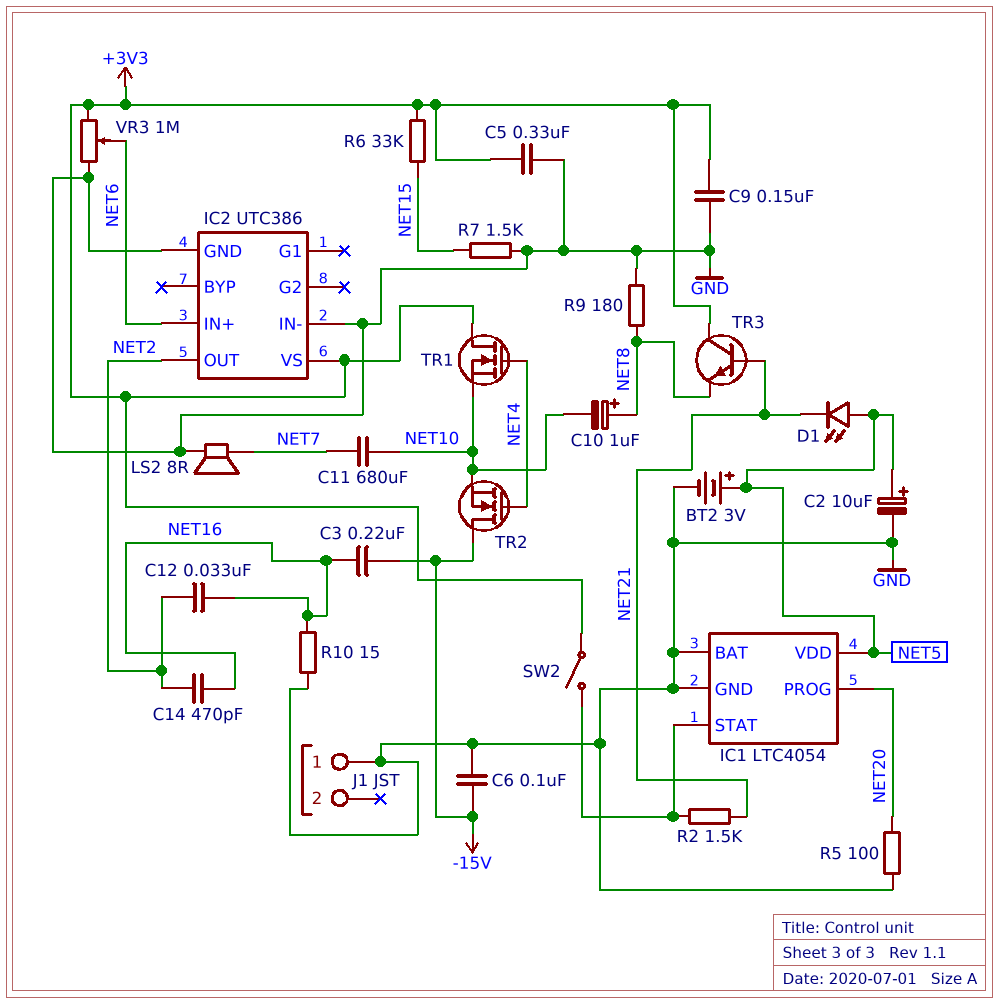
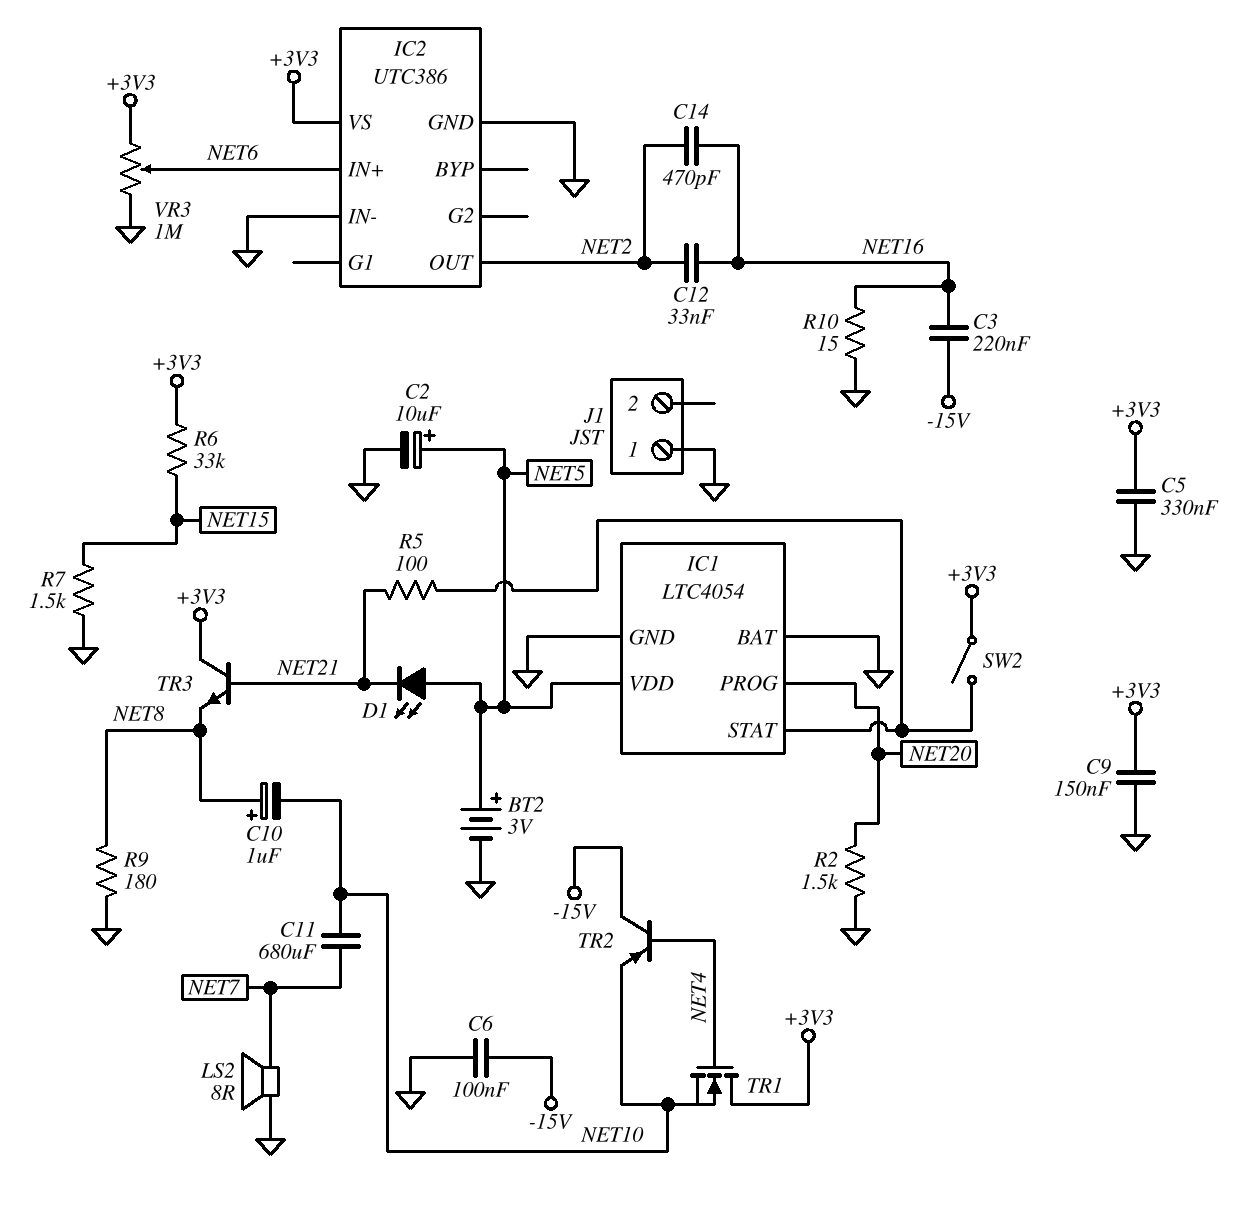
R2: 1.5k (IC1/STAT, NET21) -> 1.5k (GND, NET20)
R5: 100 (GND, NET20) -> 100 (IC1/STAT, NET21)
TR2: NMOS (G NET4, D -15V, S NET10) -> PNP (B NET4, C -15V, E NET10)

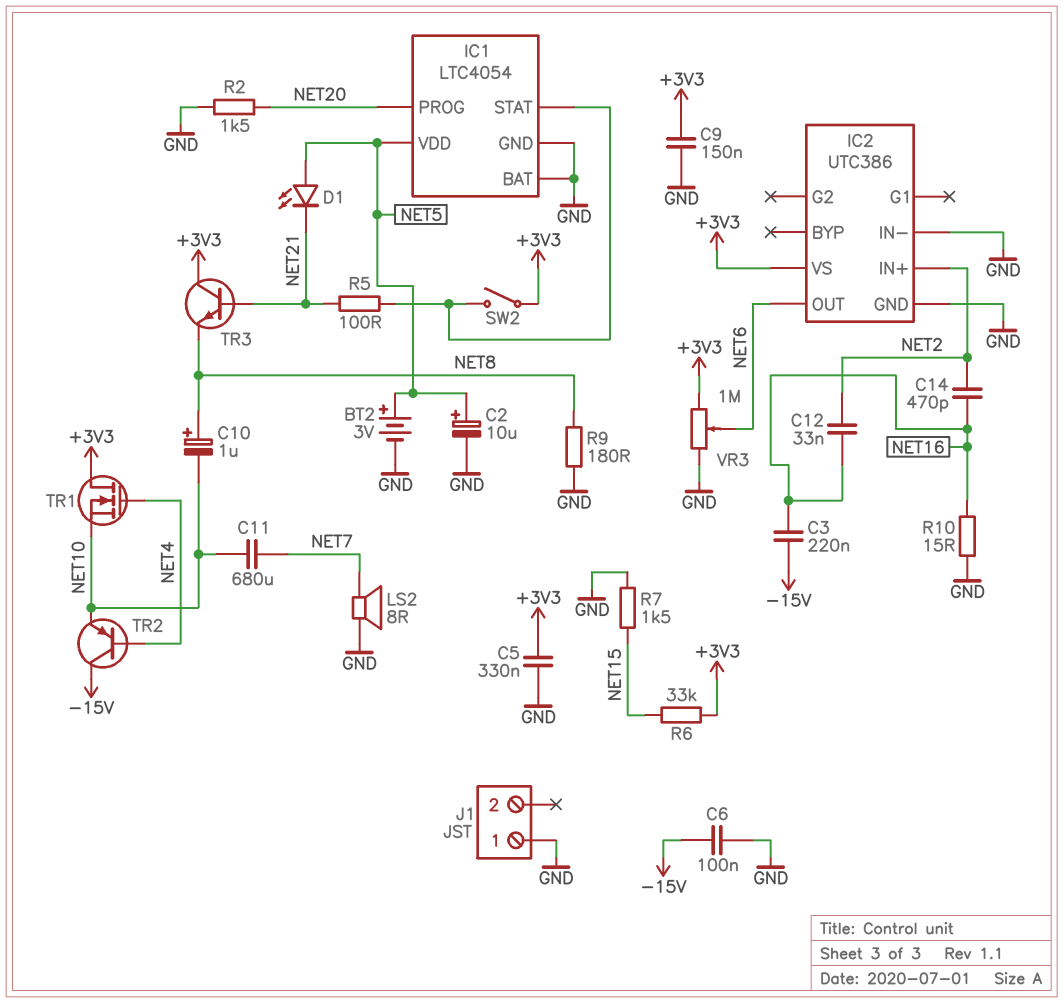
IC2 pin IN+: NET6 -> NET2
IC2 pin OUT: NET2 -> NET6

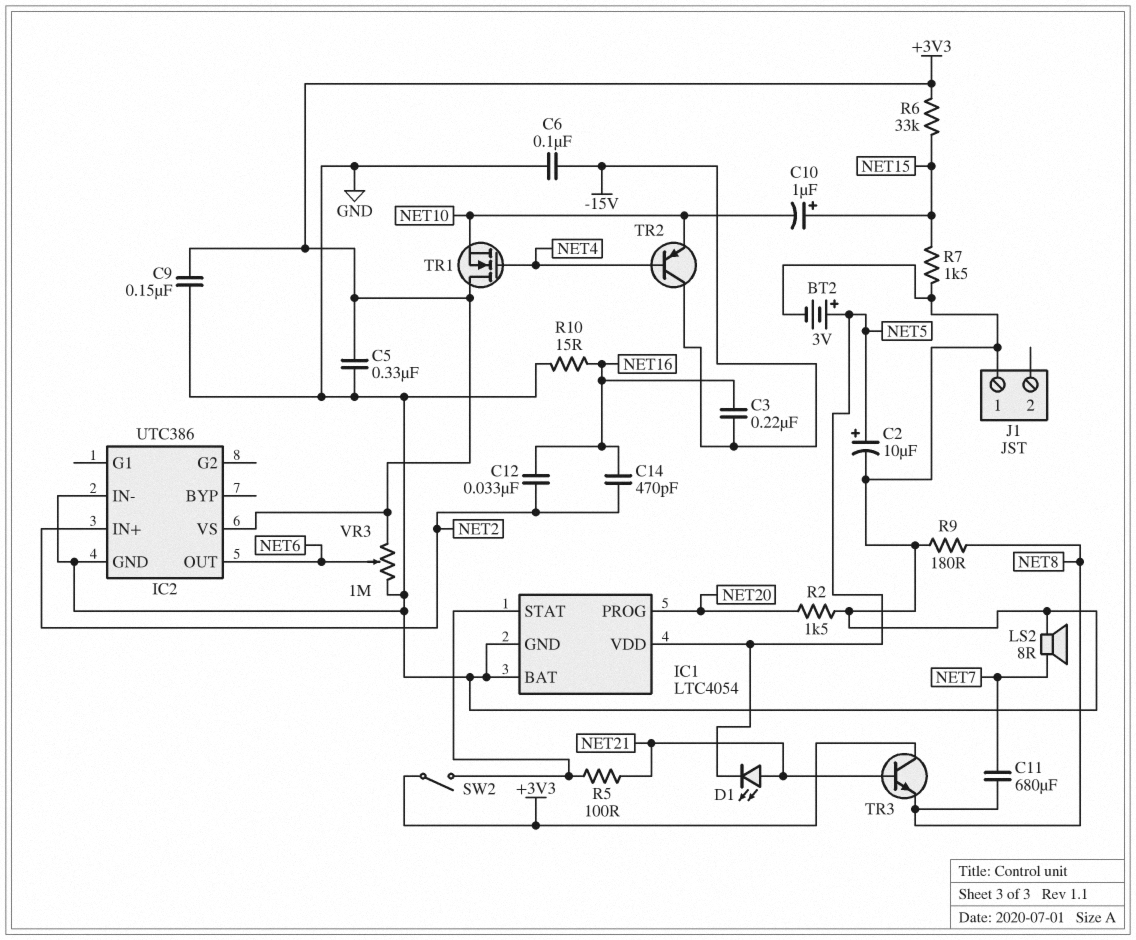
C10: 1uF (plus NET8, minus NET10) -> 1uF (plus NET15, minus NET10)
C11: 680uF (NET7, NET10) -> 680uF (NET7, NET8)
D1: LED (A NET5, K NET21) -> LED (A NET21, K NET5)

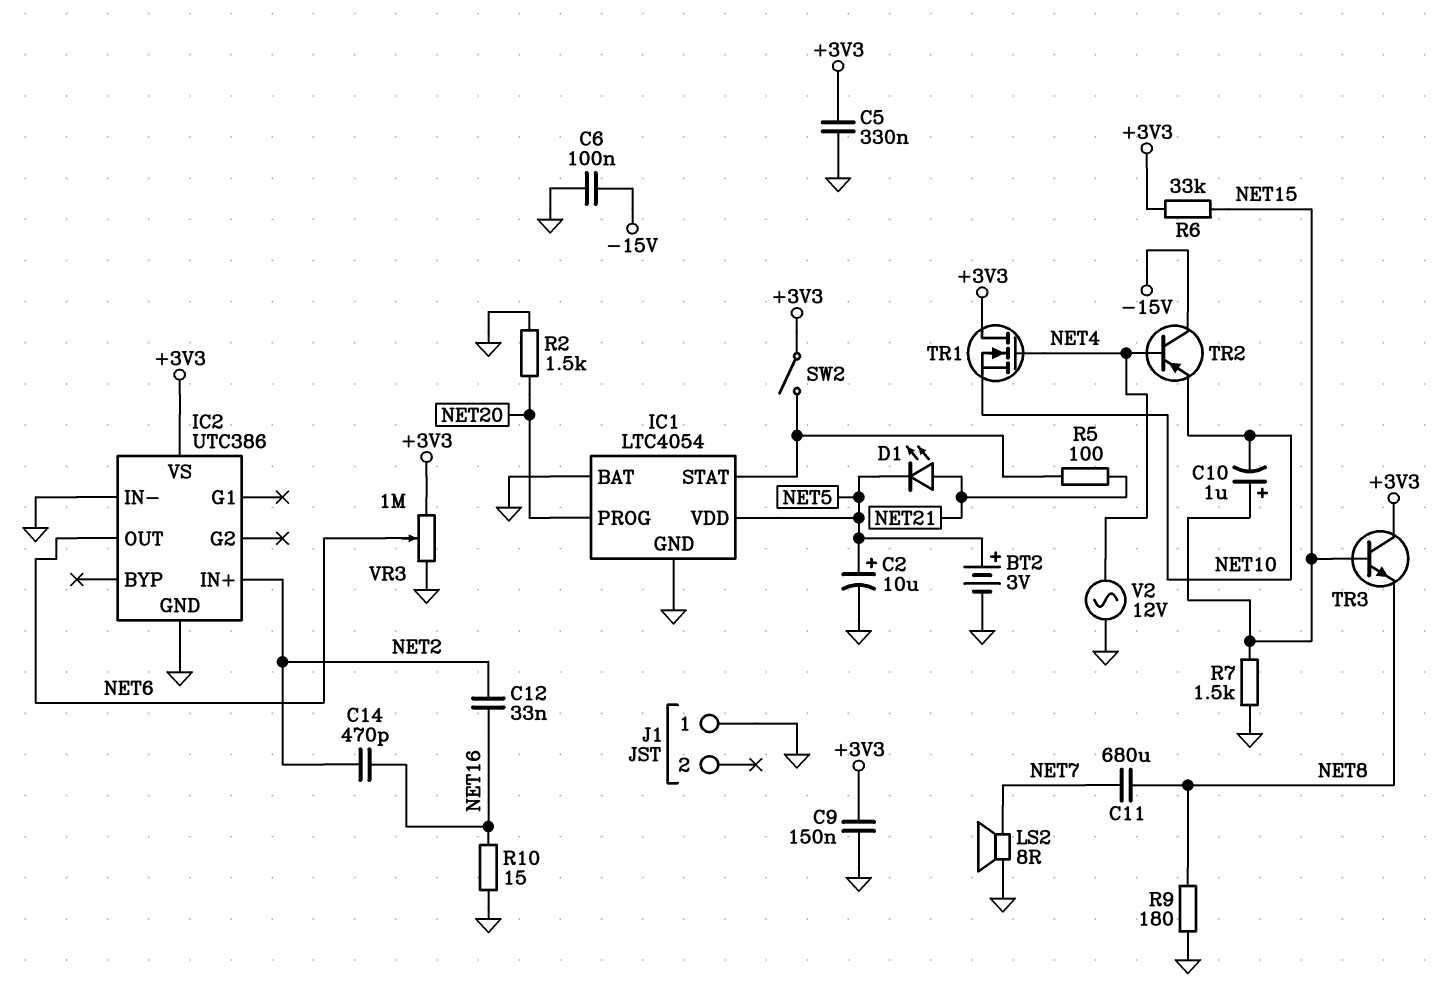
C3: 220nF (-15V, NET16) -> none
TR3: NPN (B NET21, C +3V3, E NET8) -> NPN (B NET15, C +3V3, E NET8)
V2: none -> AC 12V (GND, NET4)

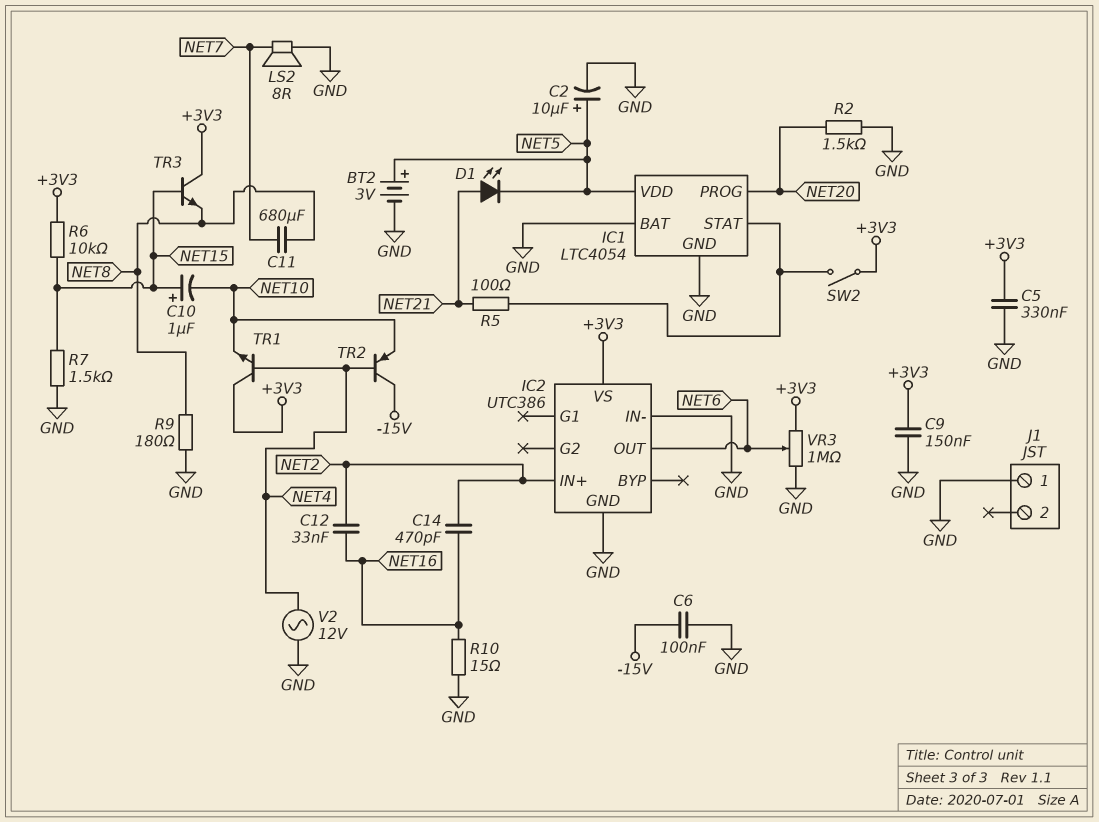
R6: 33k (+3V3, NET15) -> 10k (+3V3, NET15)
TR1: NMOS (G NET4, D +3V3, S NET10) -> NPN (B NET4, C +3V3, E NET10)

